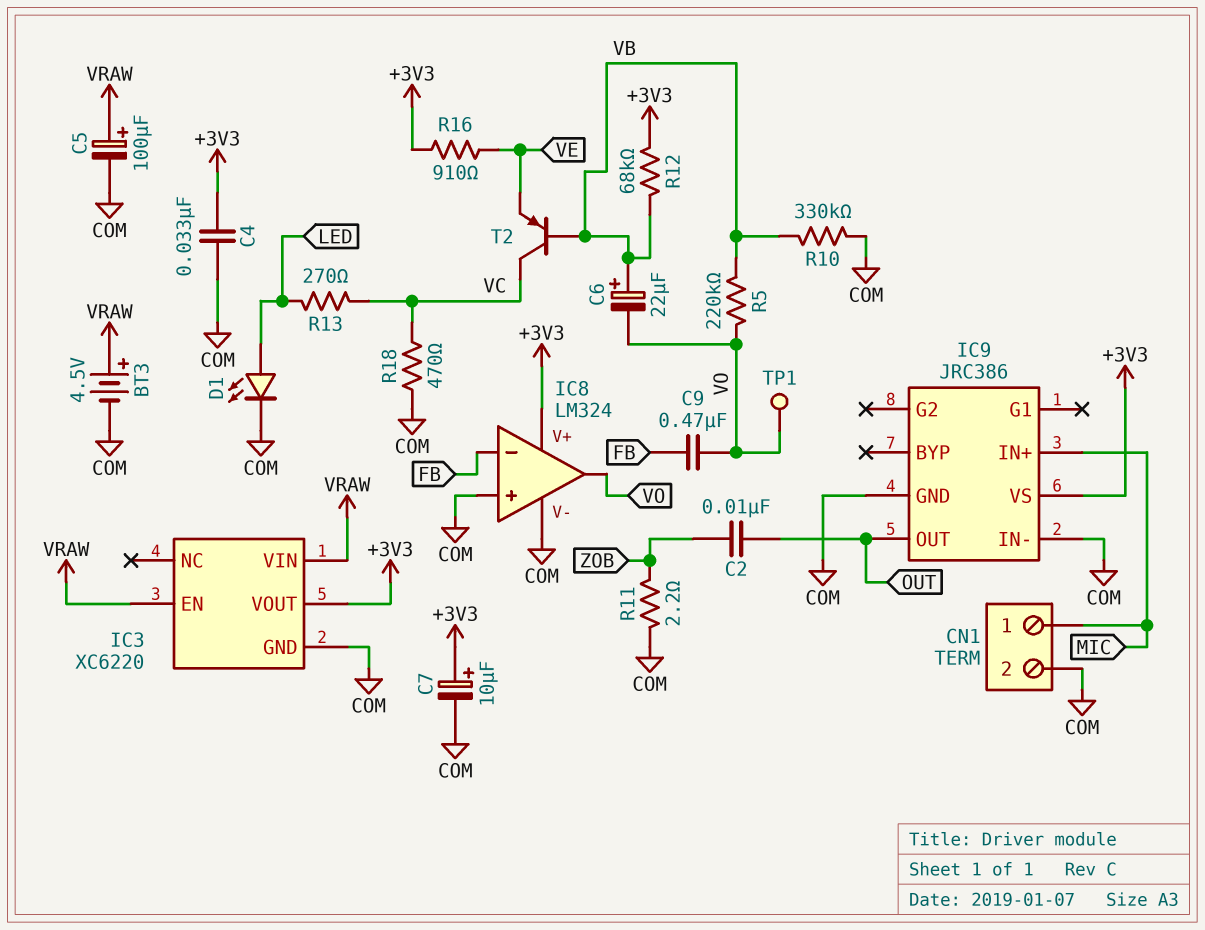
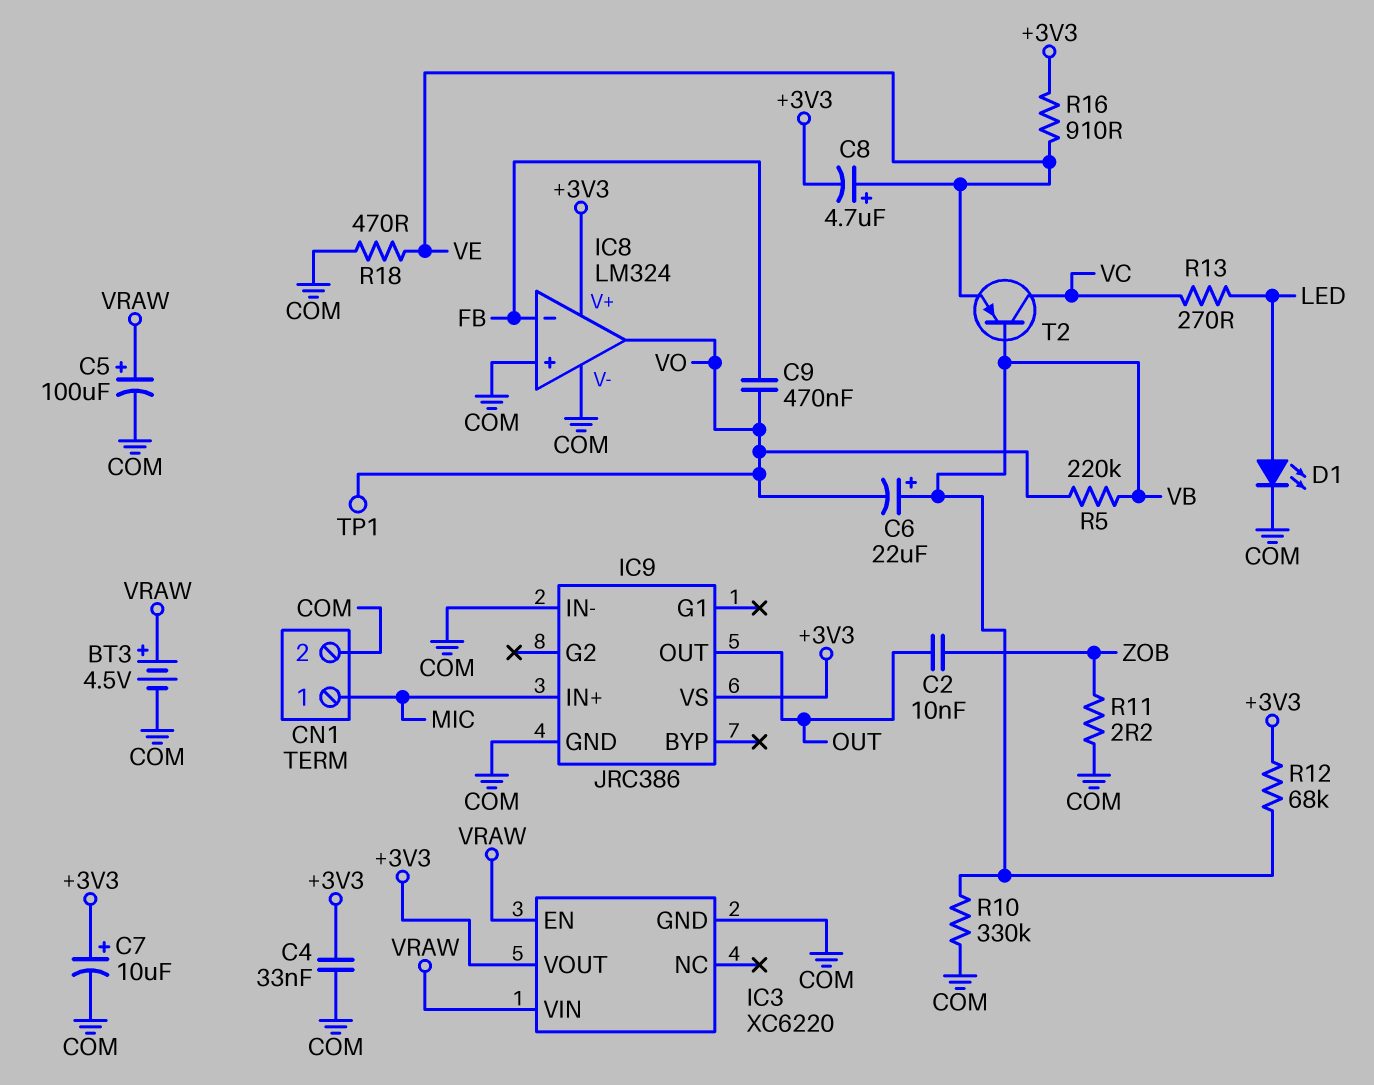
C8: none -> 4.7uF (plus VE, minus +3V3)
R18: 470 (COM, VC) -> 470 (COM, VE)

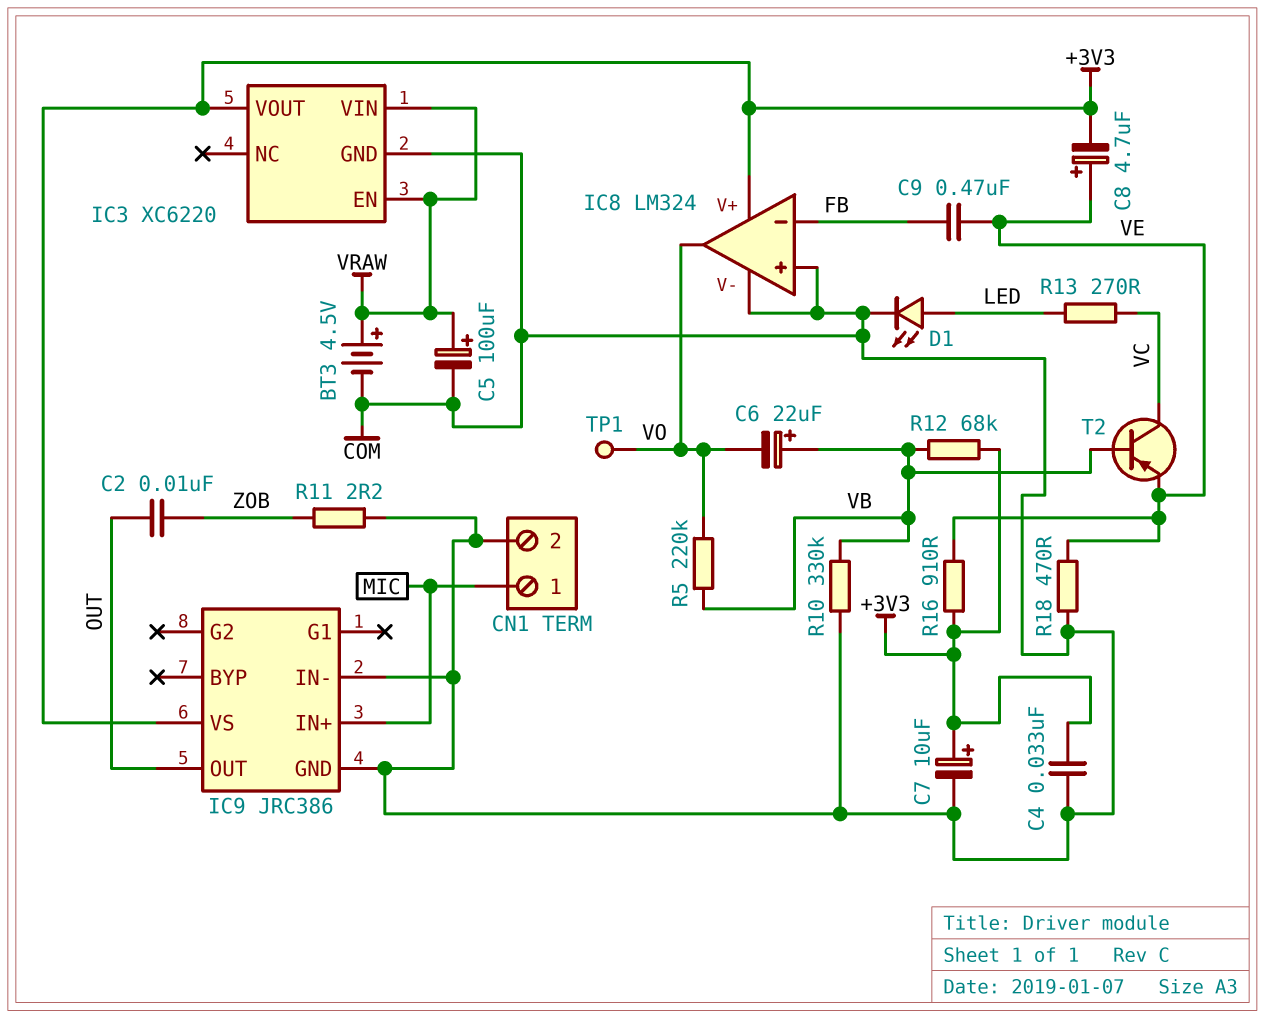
C9: 470nF (FB, VO) -> 470nF (FB, VE)

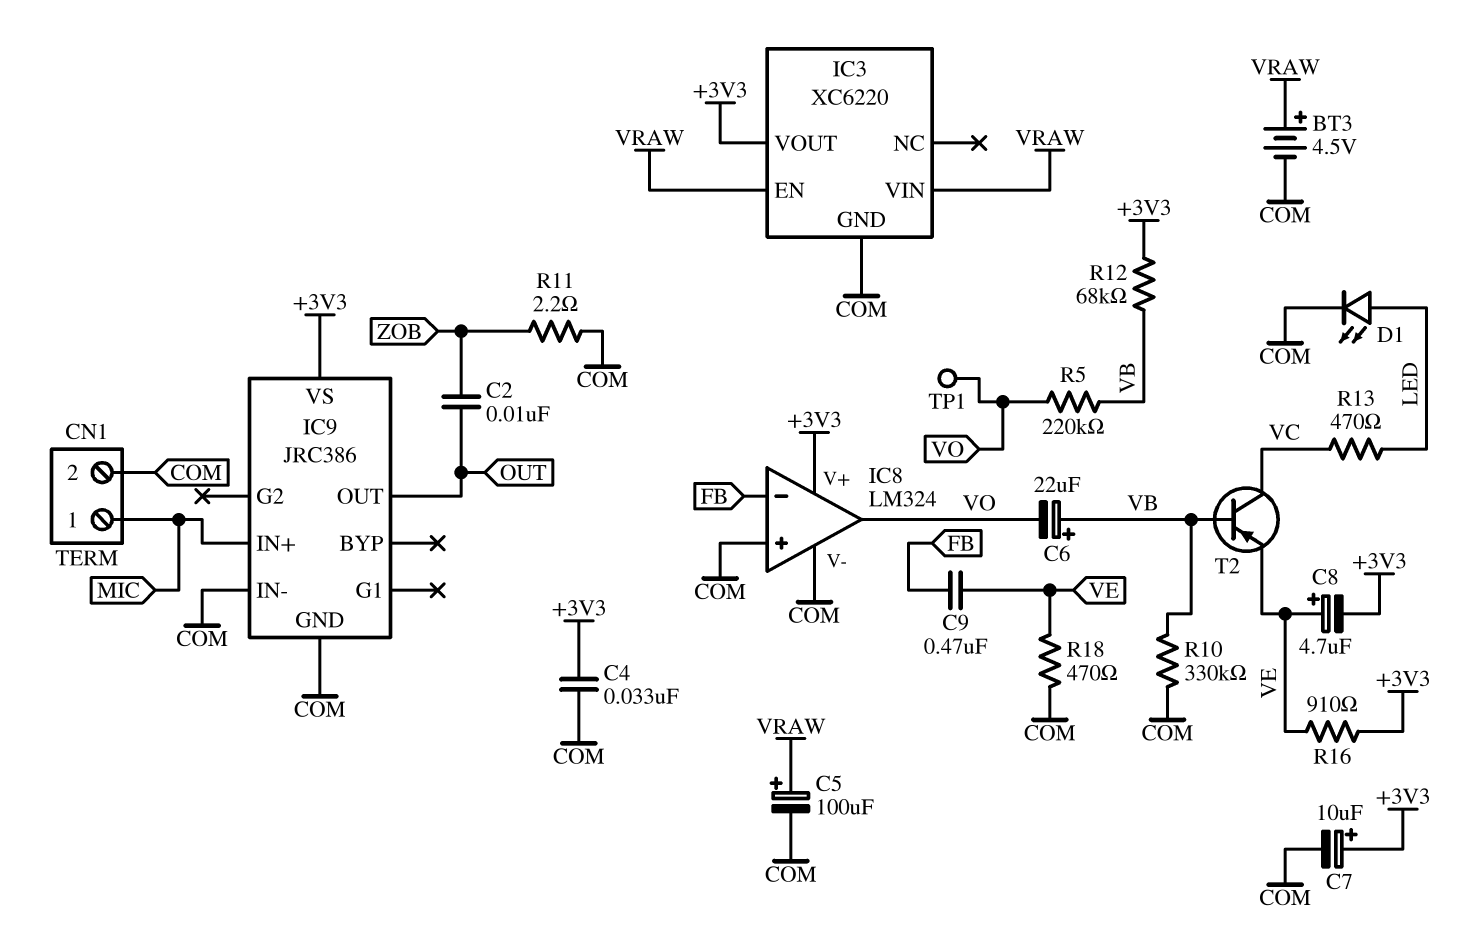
R13: 270 (LED, VC) -> 470 (LED, VC)

